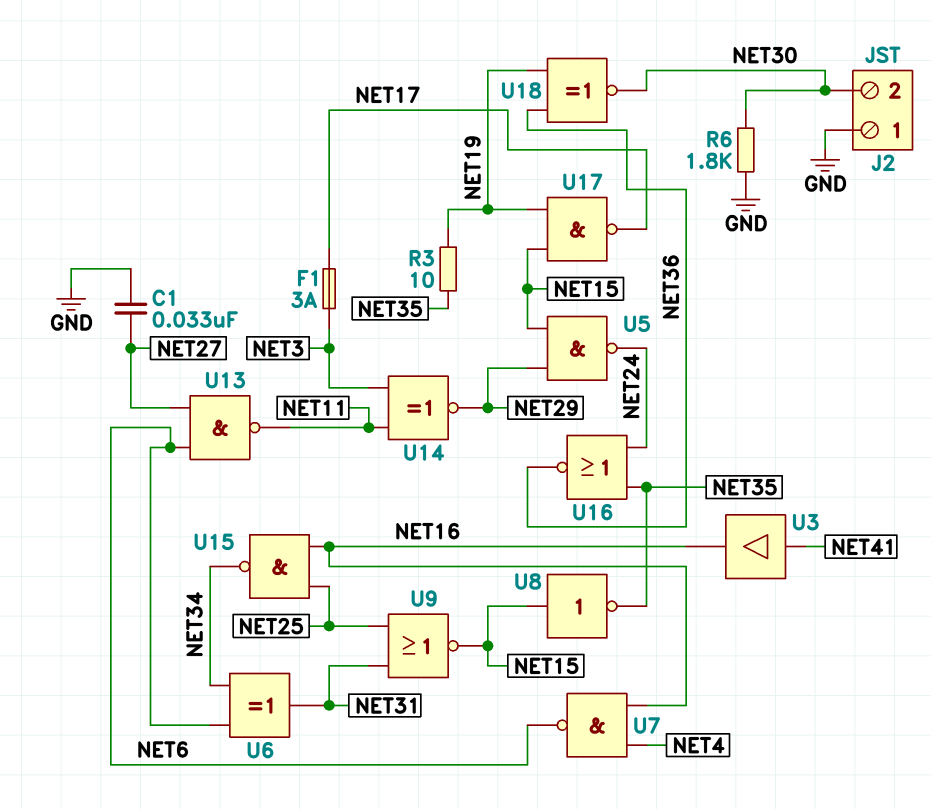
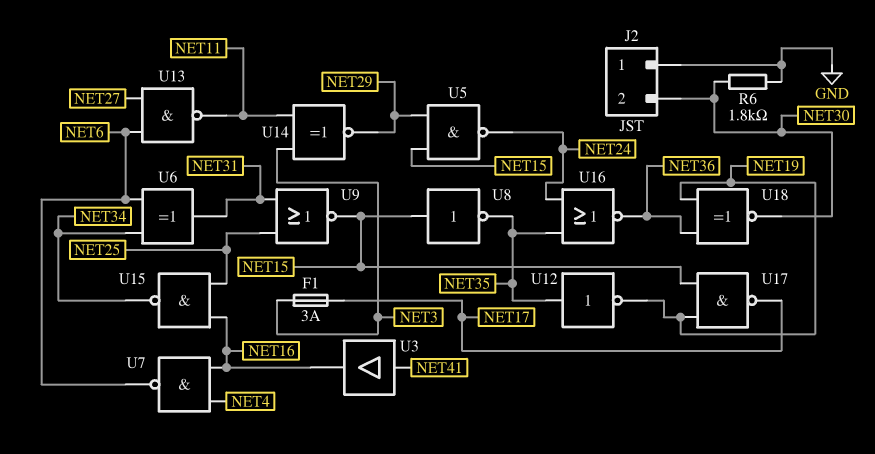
C1: 33nF (GND, NET27) -> none
R3: 10 (NET19, NET35) -> none
U12: none -> NOT (in NET35, out NET19)

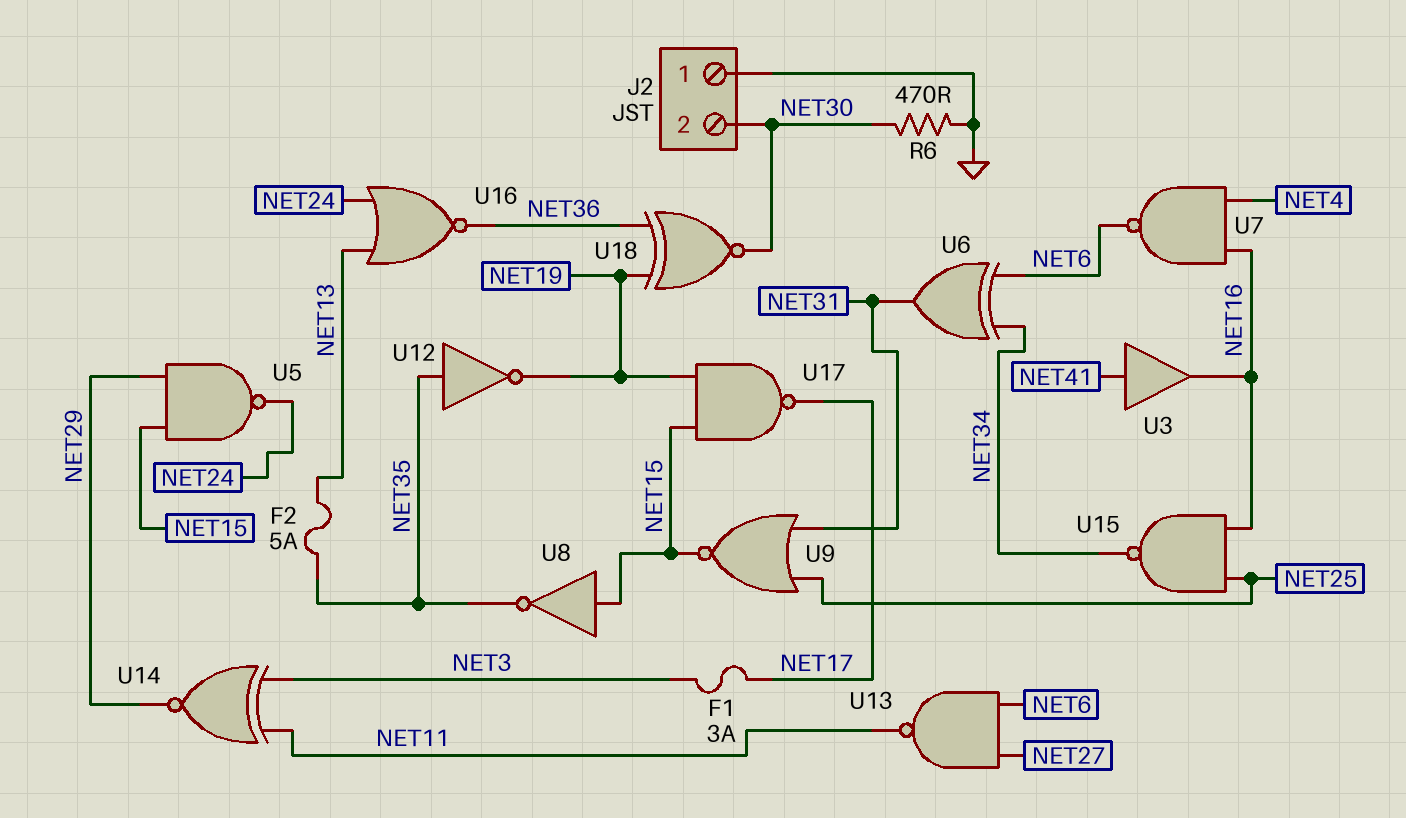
F2: none -> 5A (NET13, NET35)
R6: 1.8k (GND, NET30) -> 470 (GND, NET30)
U16: NOR (in NET24, in NET35, out NET36) -> NOR (in NET13, in NET24, out NET36)

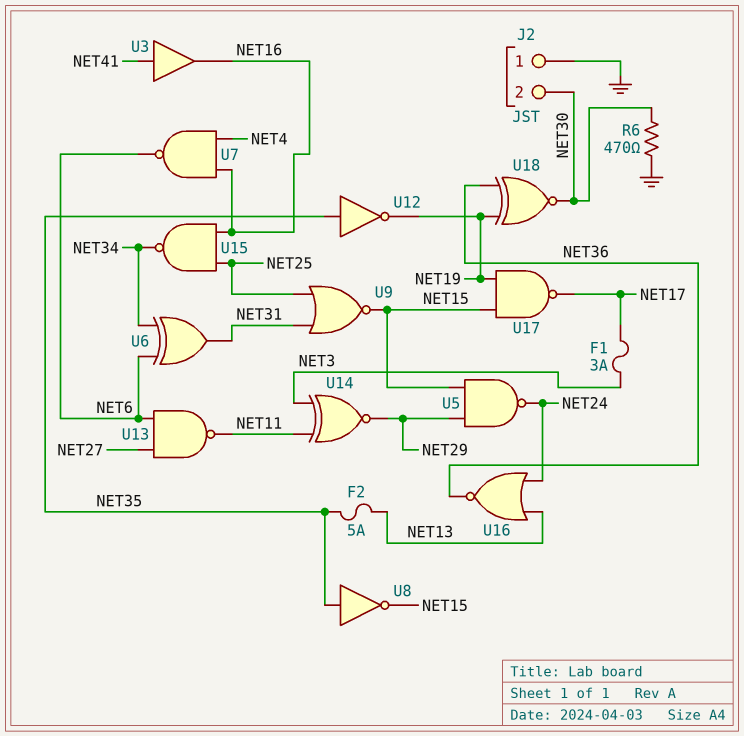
U8: NOT (in NET15, out NET35) -> NOT (in NET35, out NET15)

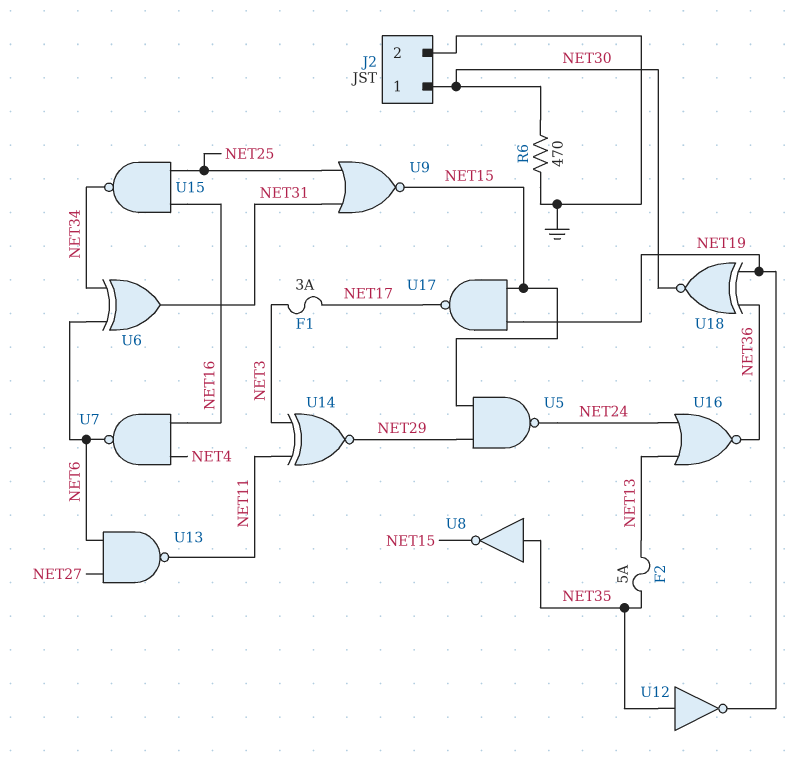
J2 pin 1: GND -> NET30
J2 pin 2: NET30 -> GND
U3: buffer (in NET41, out NET16) -> none

